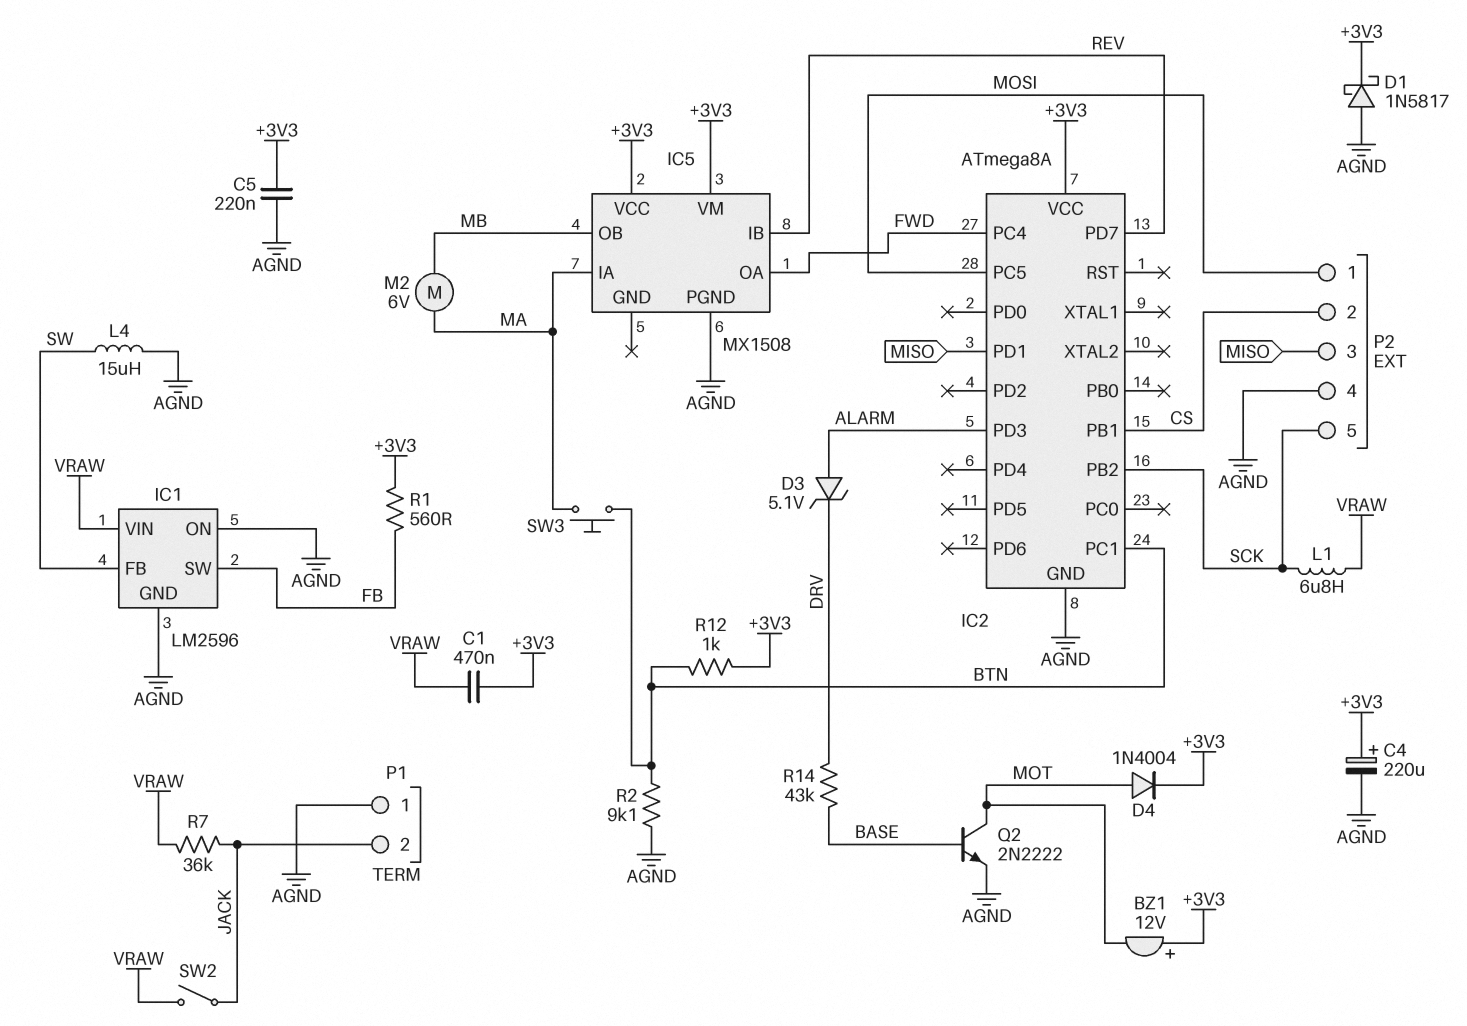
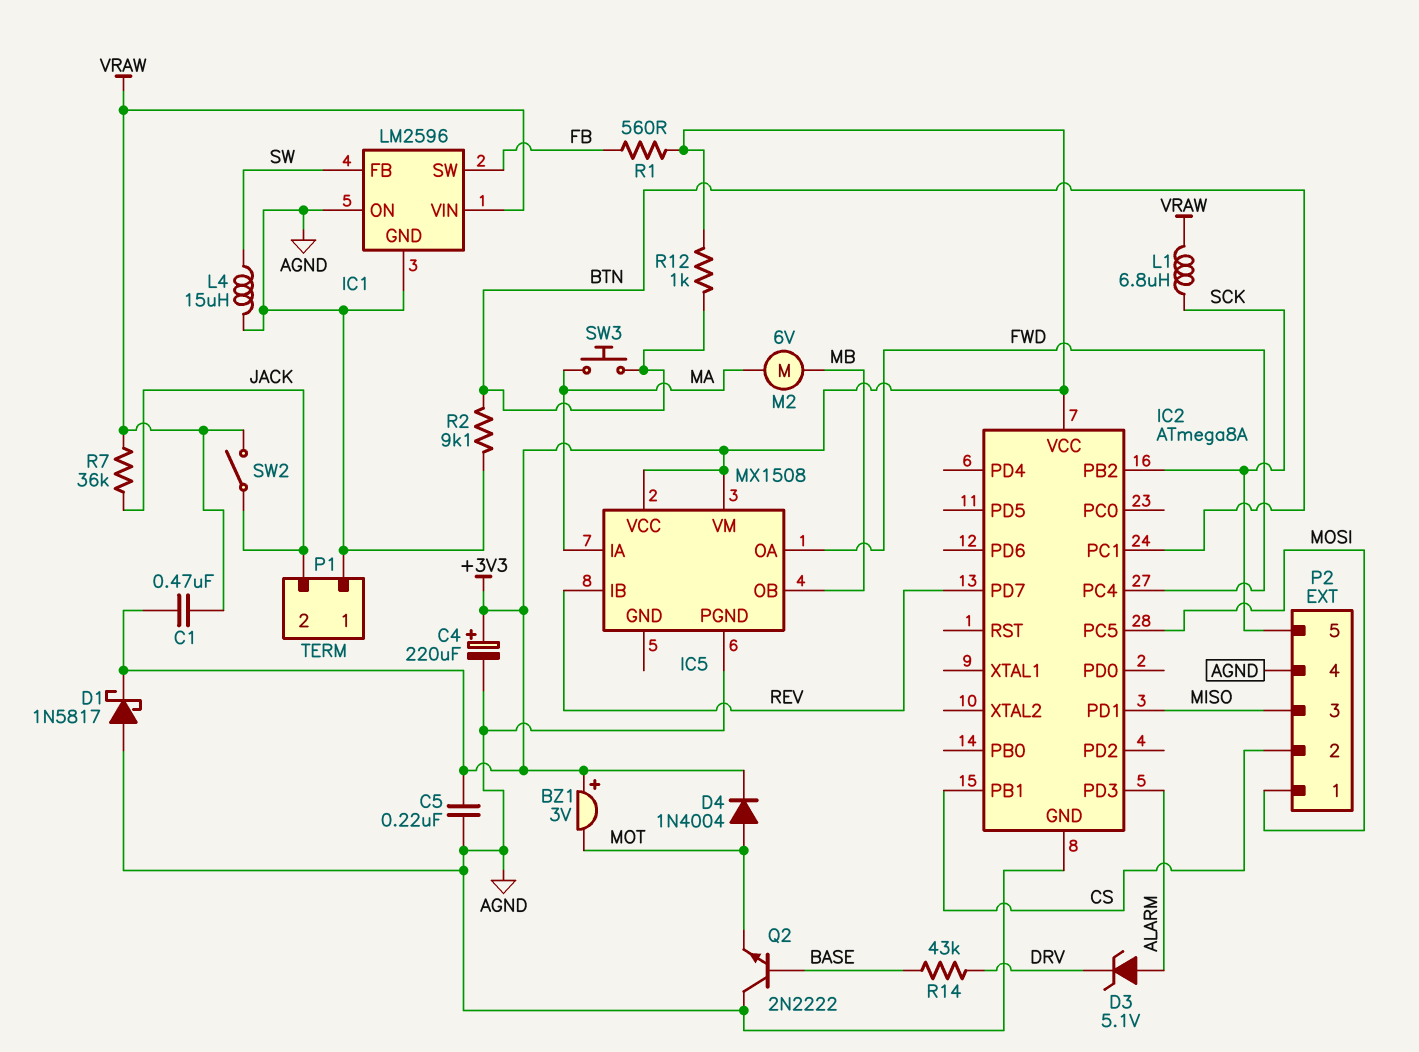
BZ1: buzzer 12V (plus +3V3, minus MOT) -> buzzer 3V (plus +3V3, minus MOT)
Q2: NPN 2N2222 (B BASE, C MOT, E AGND) -> NPN 2N2222 (B BASE, C AGND, E MOT)

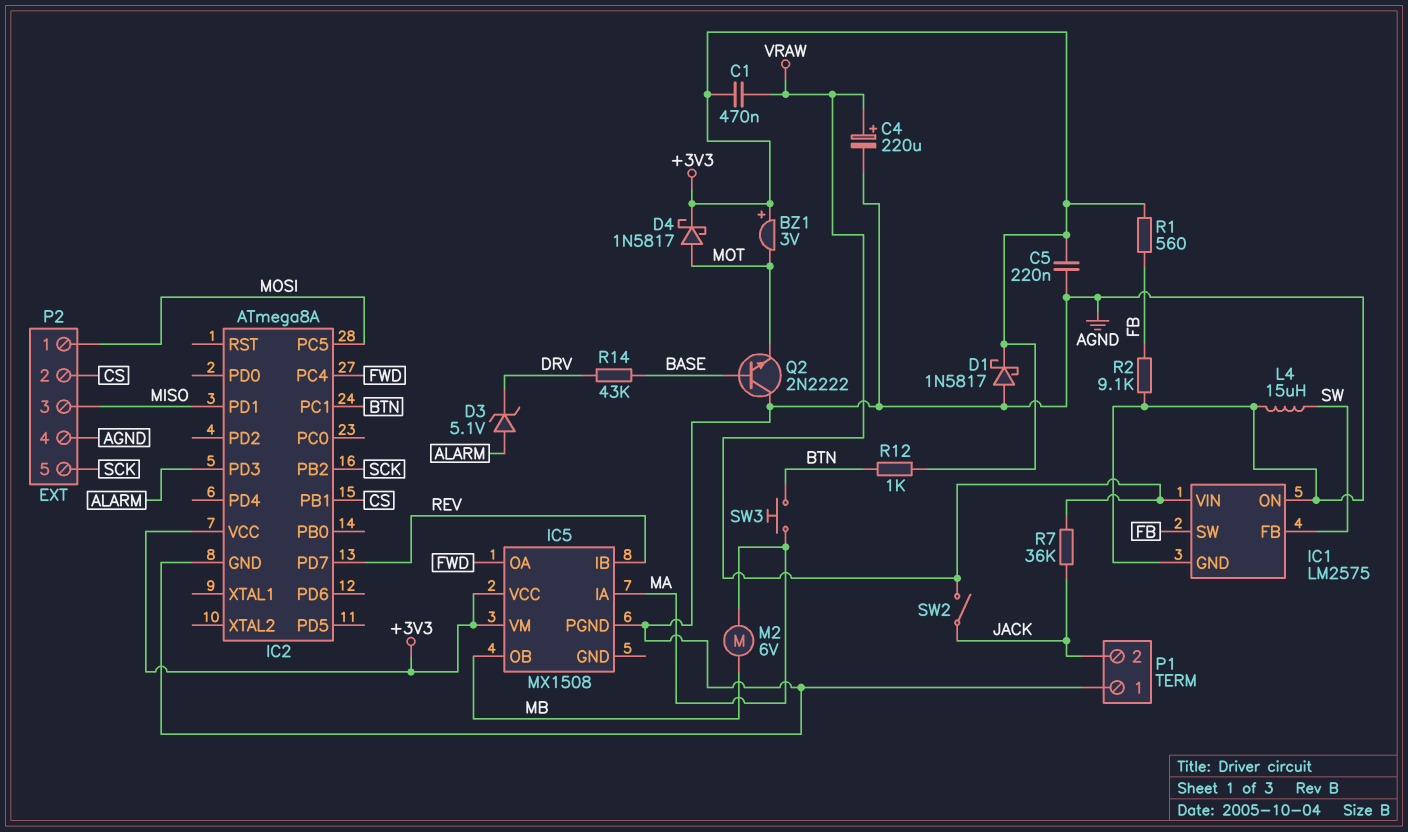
C4: 220uF (plus +3V3, minus AGND) -> 220uF (plus VRAW, minus AGND)
D4: diode 1N4004 (A MOT, K +3V3) -> schottky 1N5817 (A MOT, K +3V3)
IC1: LM2596 -> LM2575
L1: 6.8uH (SCK, VRAW) -> none
R2: 9.1k (AGND, BTN) -> 9.1k (AGND, FB)

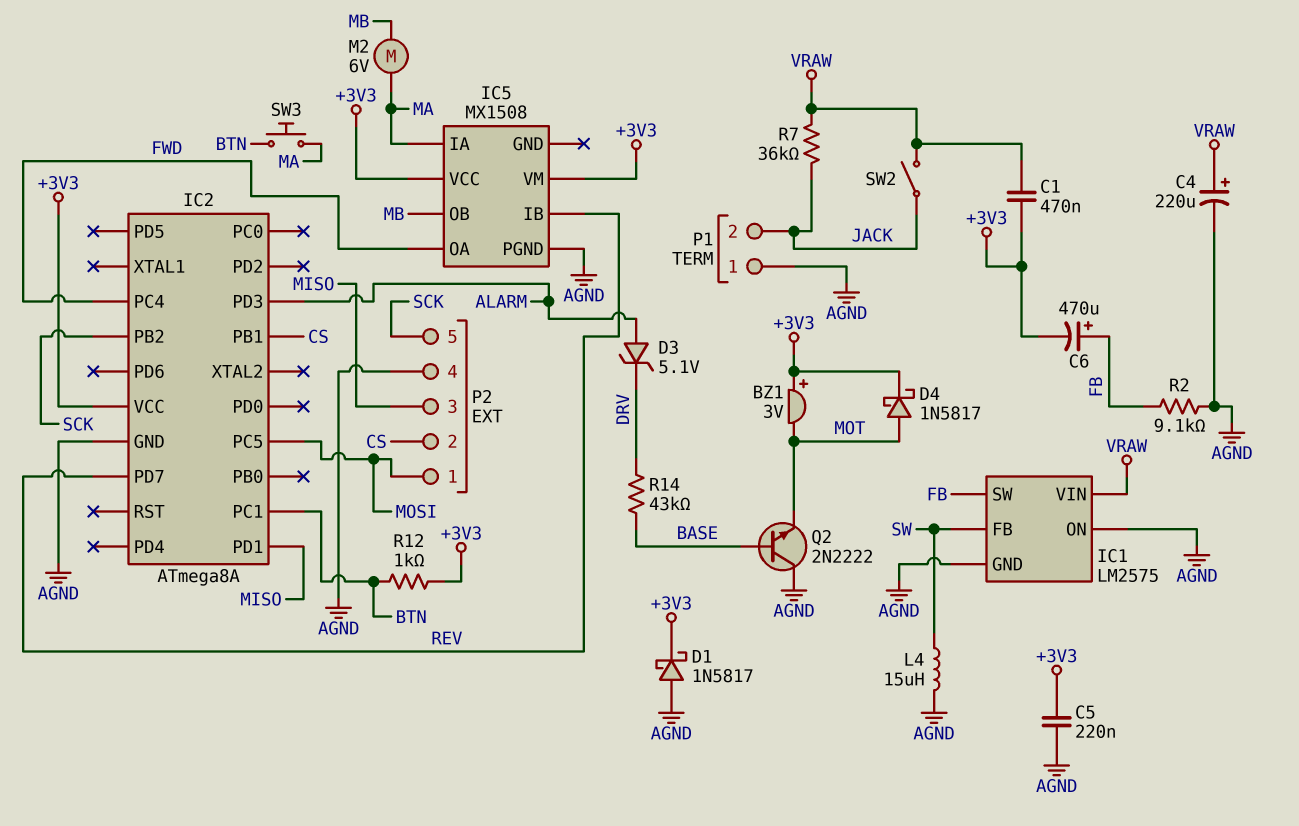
C6: none -> 470uF (plus FB, minus +3V3)
R1: 560 (+3V3, FB) -> none

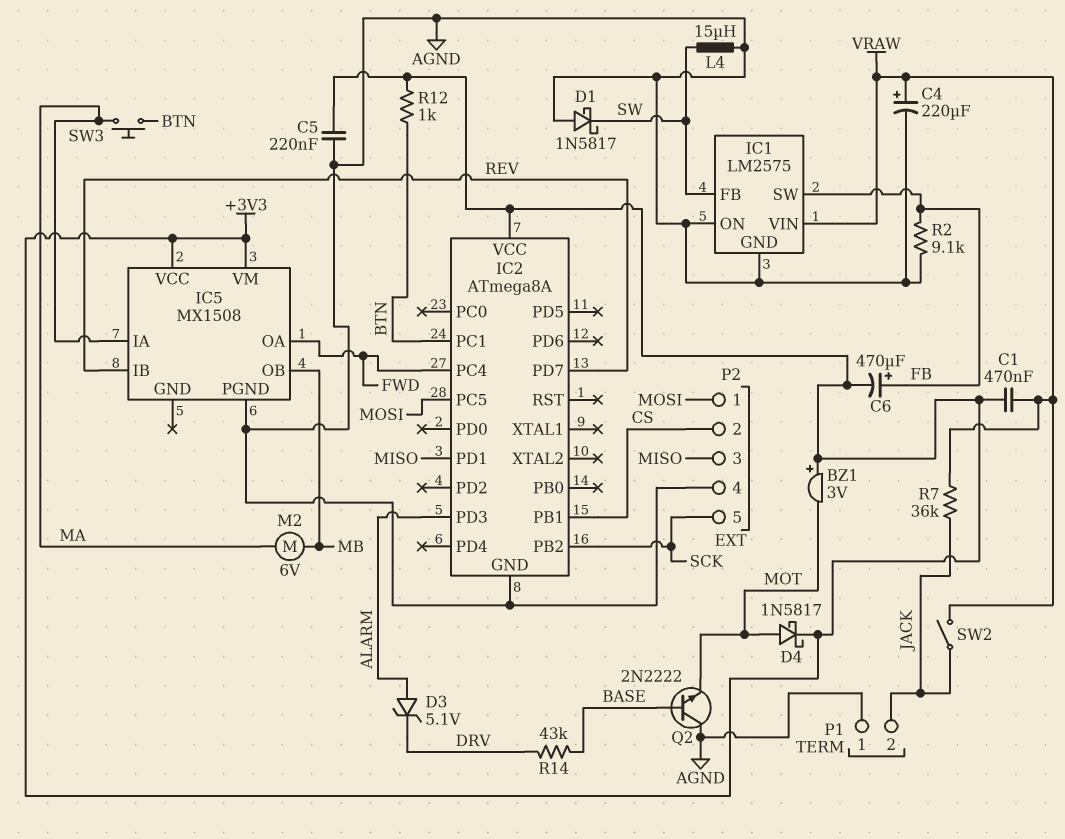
D1: schottky 1N5817 (A AGND, K +3V3) -> schottky 1N5817 (A AGND, K SW)

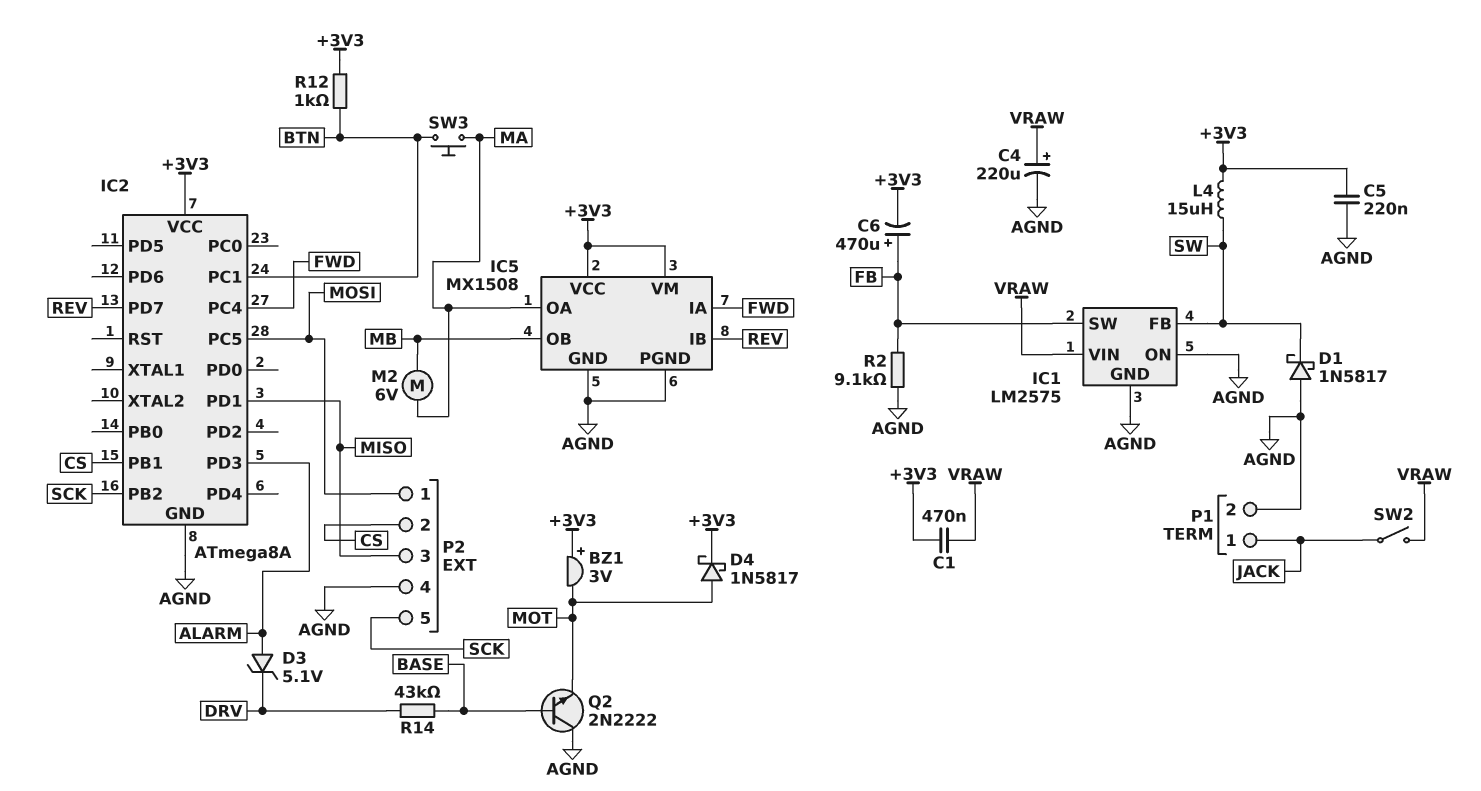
IC5 pin GND: none -> AGND
IC5 pin IA: MA -> FWD
IC5 pin OA: FWD -> MA
L4: 15uH (AGND, SW) -> 15uH (+3V3, SW)
P1 pin 1: AGND -> JACK
P1 pin 2: JACK -> AGND
R7: 36k (JACK, VRAW) -> none

